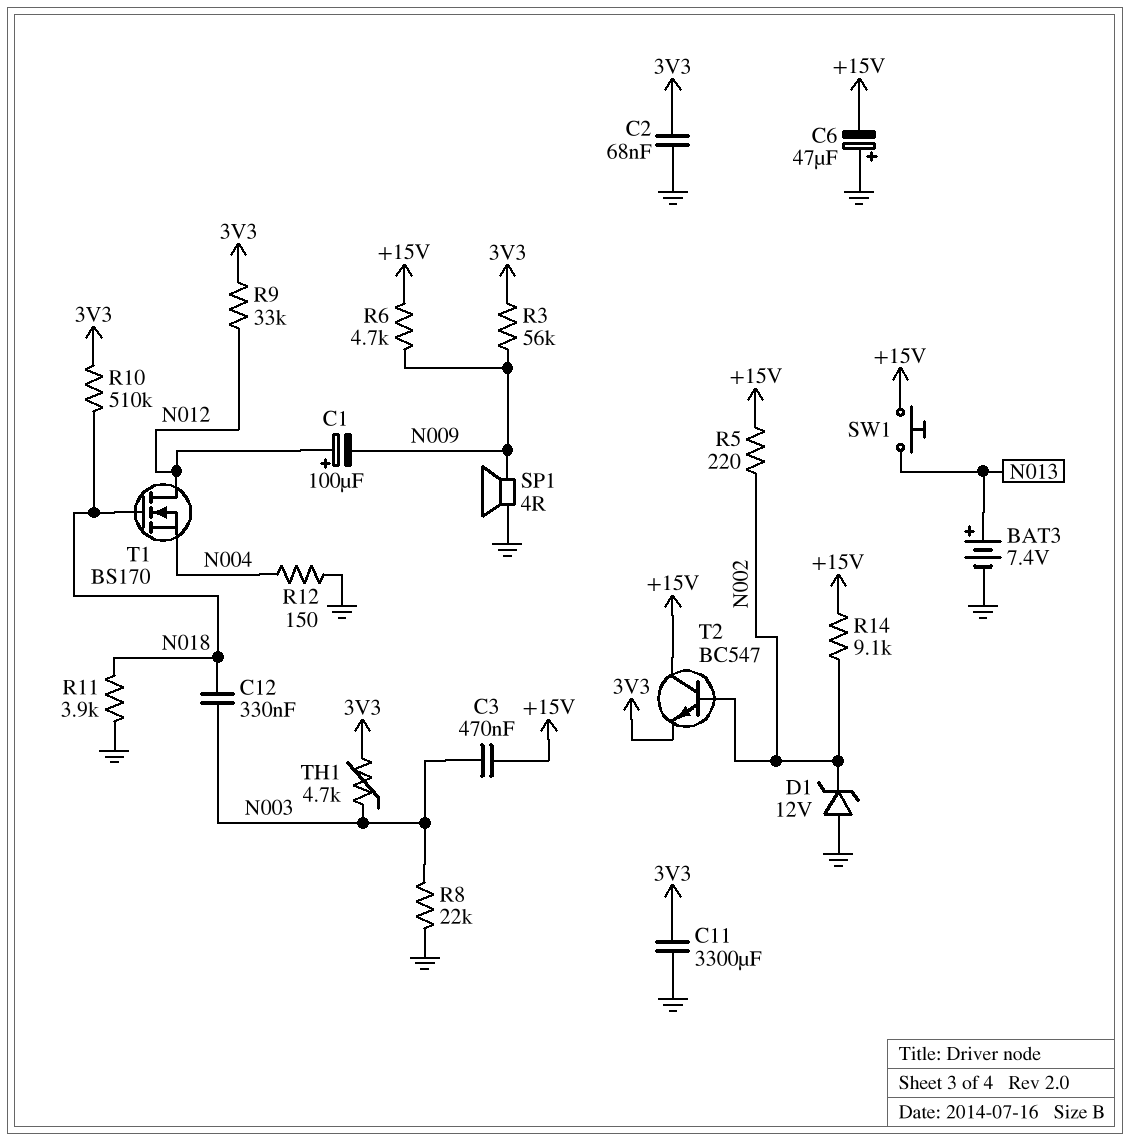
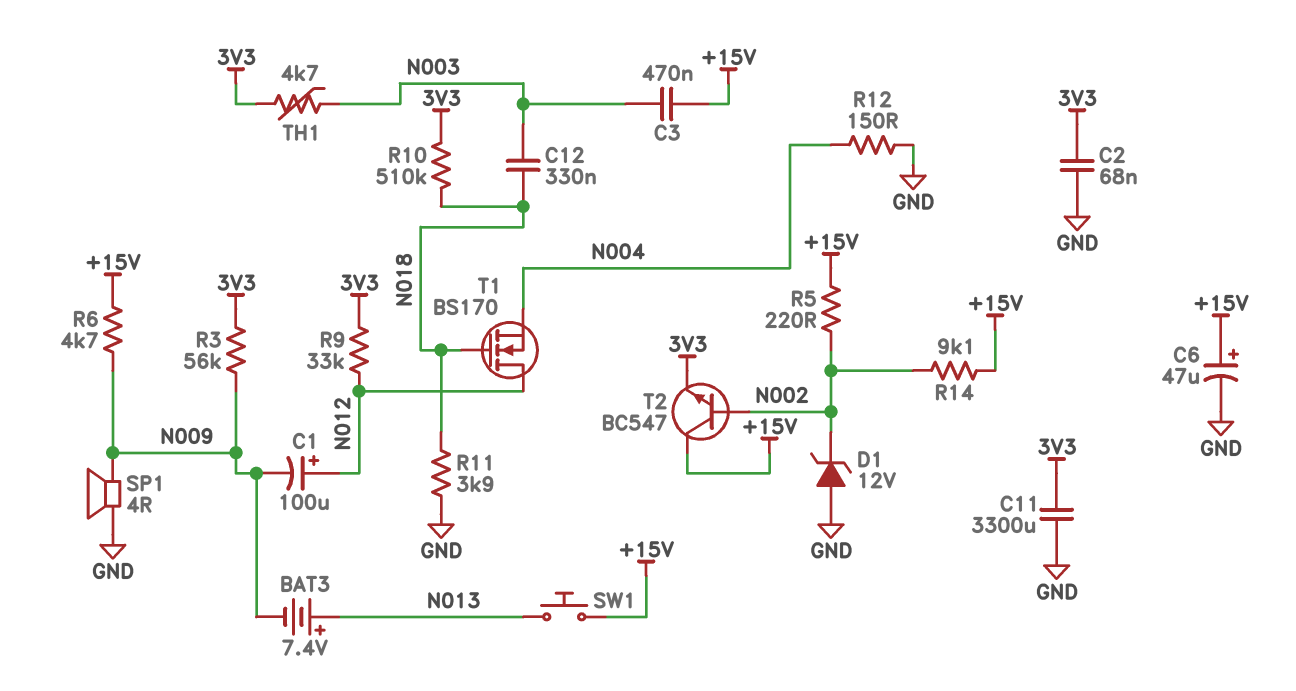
BAT3: 7.4V (plus N013, minus GND) -> 7.4V (plus N013, minus N009)
C6: 47uF (plus GND, minus +15V) -> 47uF (plus +15V, minus GND)
R8: 22k (GND, N003) -> none

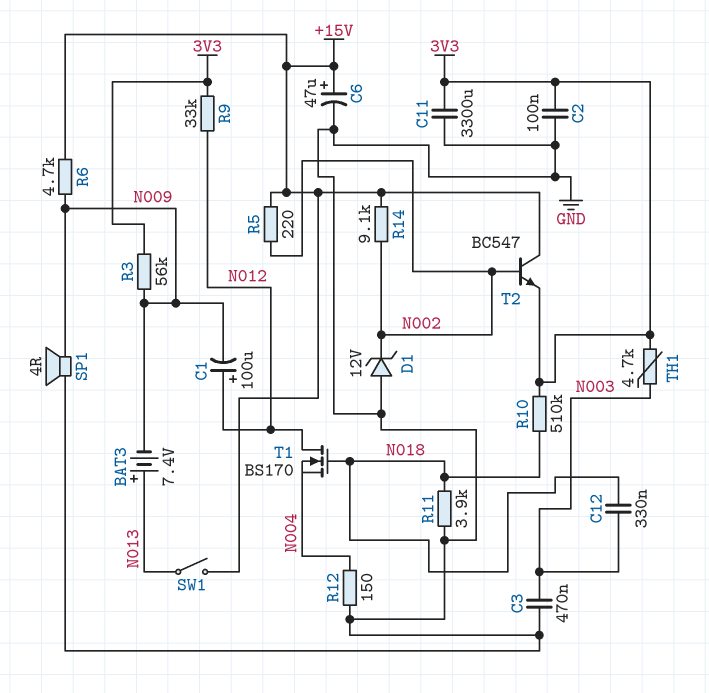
C2: 68nF (3V3, GND) -> 100nF (3V3, GND)
C3: 470nF (+15V, N003) -> 470nF (GND, N003)
SW1: button (+15V, N013) -> switch (+15V, N013)

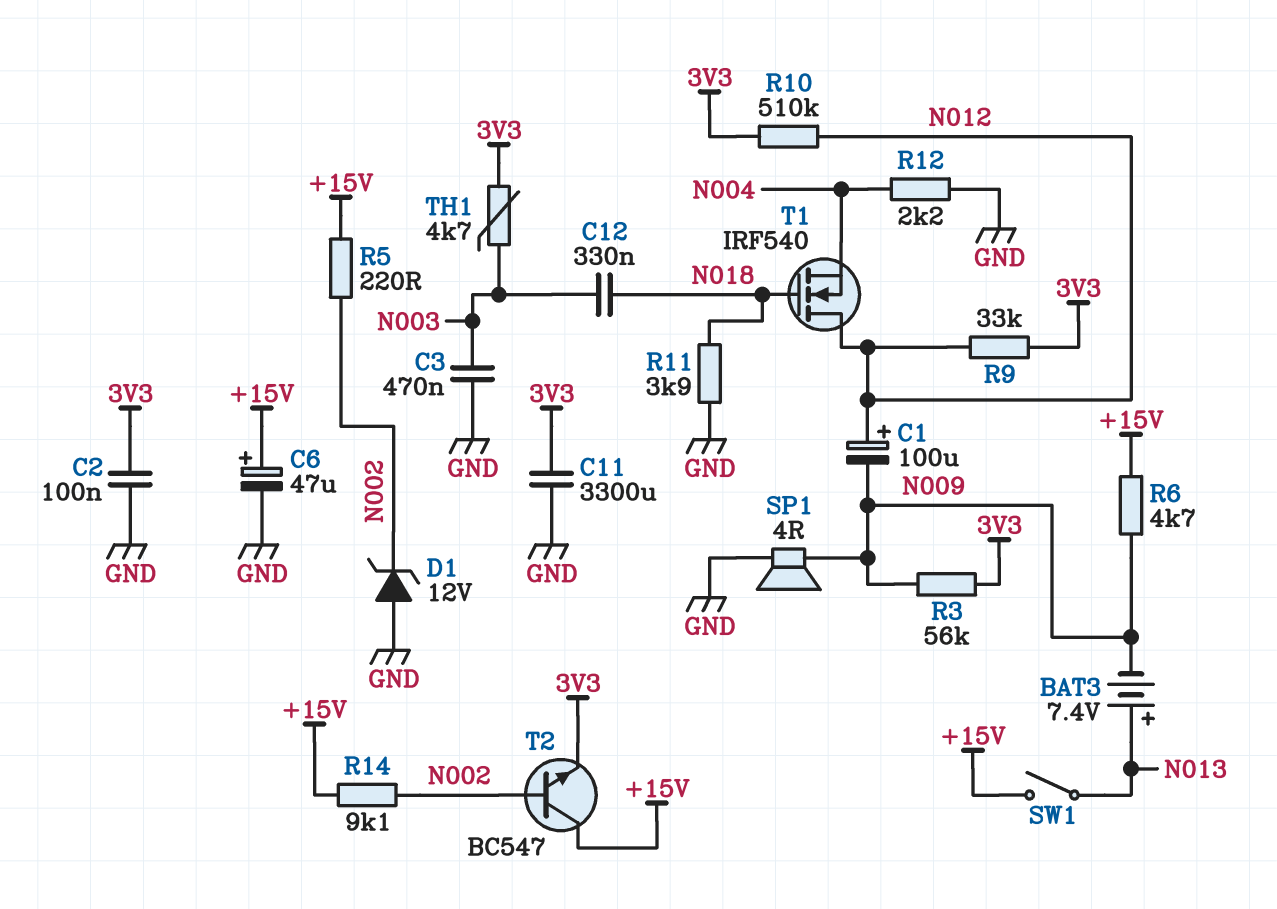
R10: 510k (3V3, N018) -> 510k (3V3, N012)
R12: 150 (GND, N004) -> 2.2k (GND, N004)
T1: NMOS BS170 (G N018, D N012, S N004) -> NMOS IRF540 (G N018, D N012, S N004)

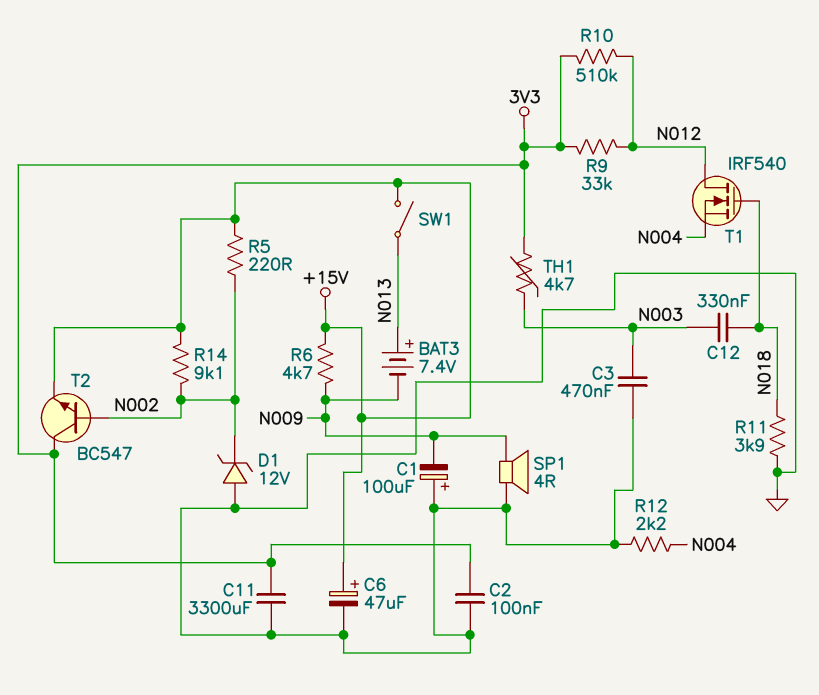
C1: 100uF (plus N012, minus N009) -> 100uF (plus GND, minus N009)
R3: 56k (3V3, N009) -> none
T2: NPN BC547 (B N002, C +15V, E 3V3) -> NPN BC547 (B N002, C 3V3, E +15V)

